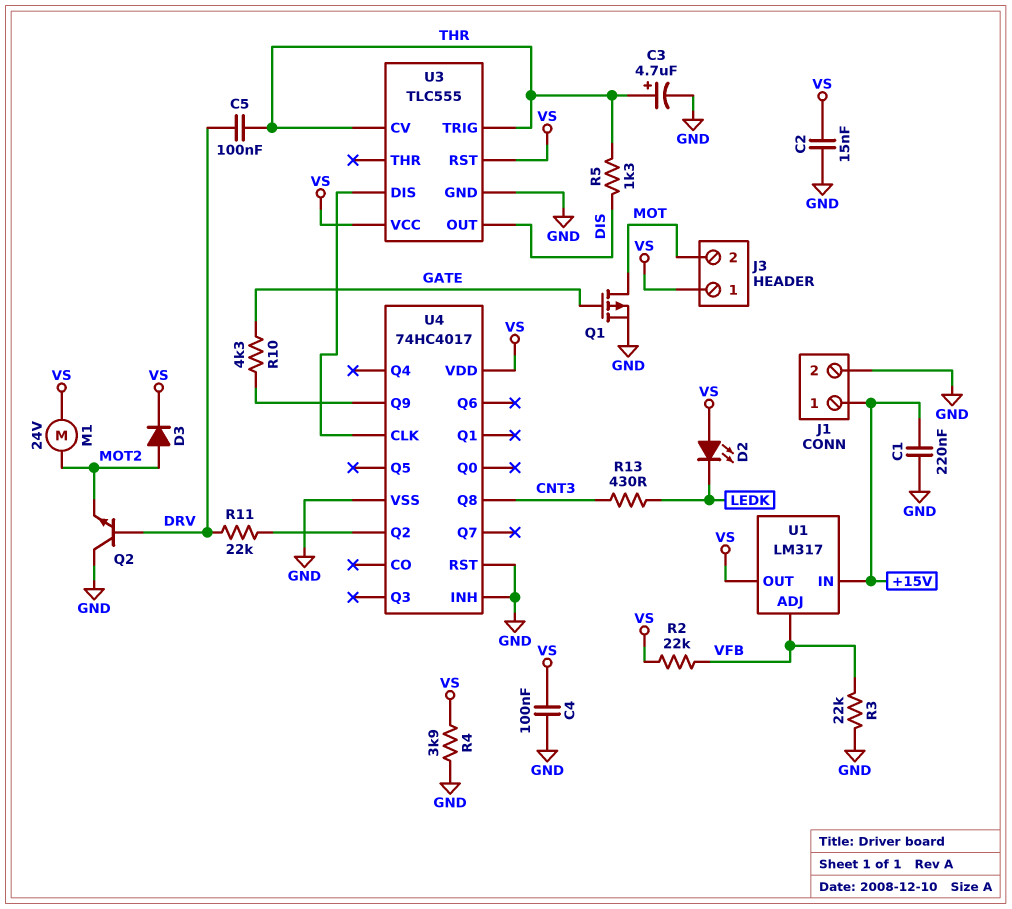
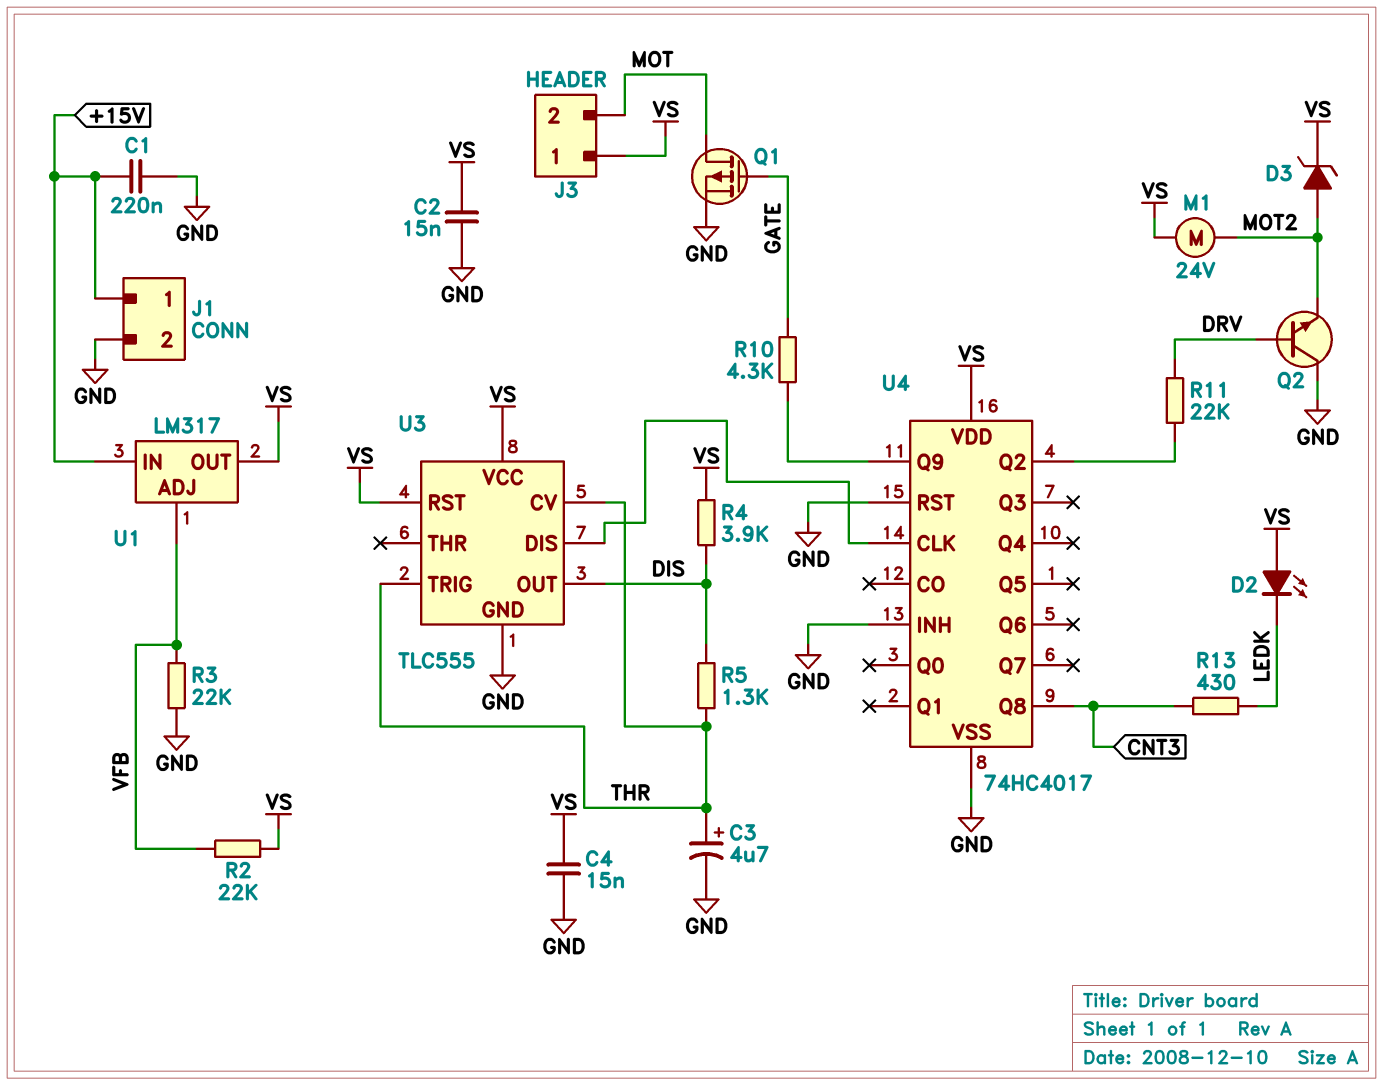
C4: 100nF (GND, VS) -> 15nF (GND, VS)
C5: 100nF (DRV, THR) -> none
D3: diode (A MOT2, K VS) -> zener (A MOT2, K VS)
R4: 3.9k (GND, VS) -> 3.9k (DIS, VS)

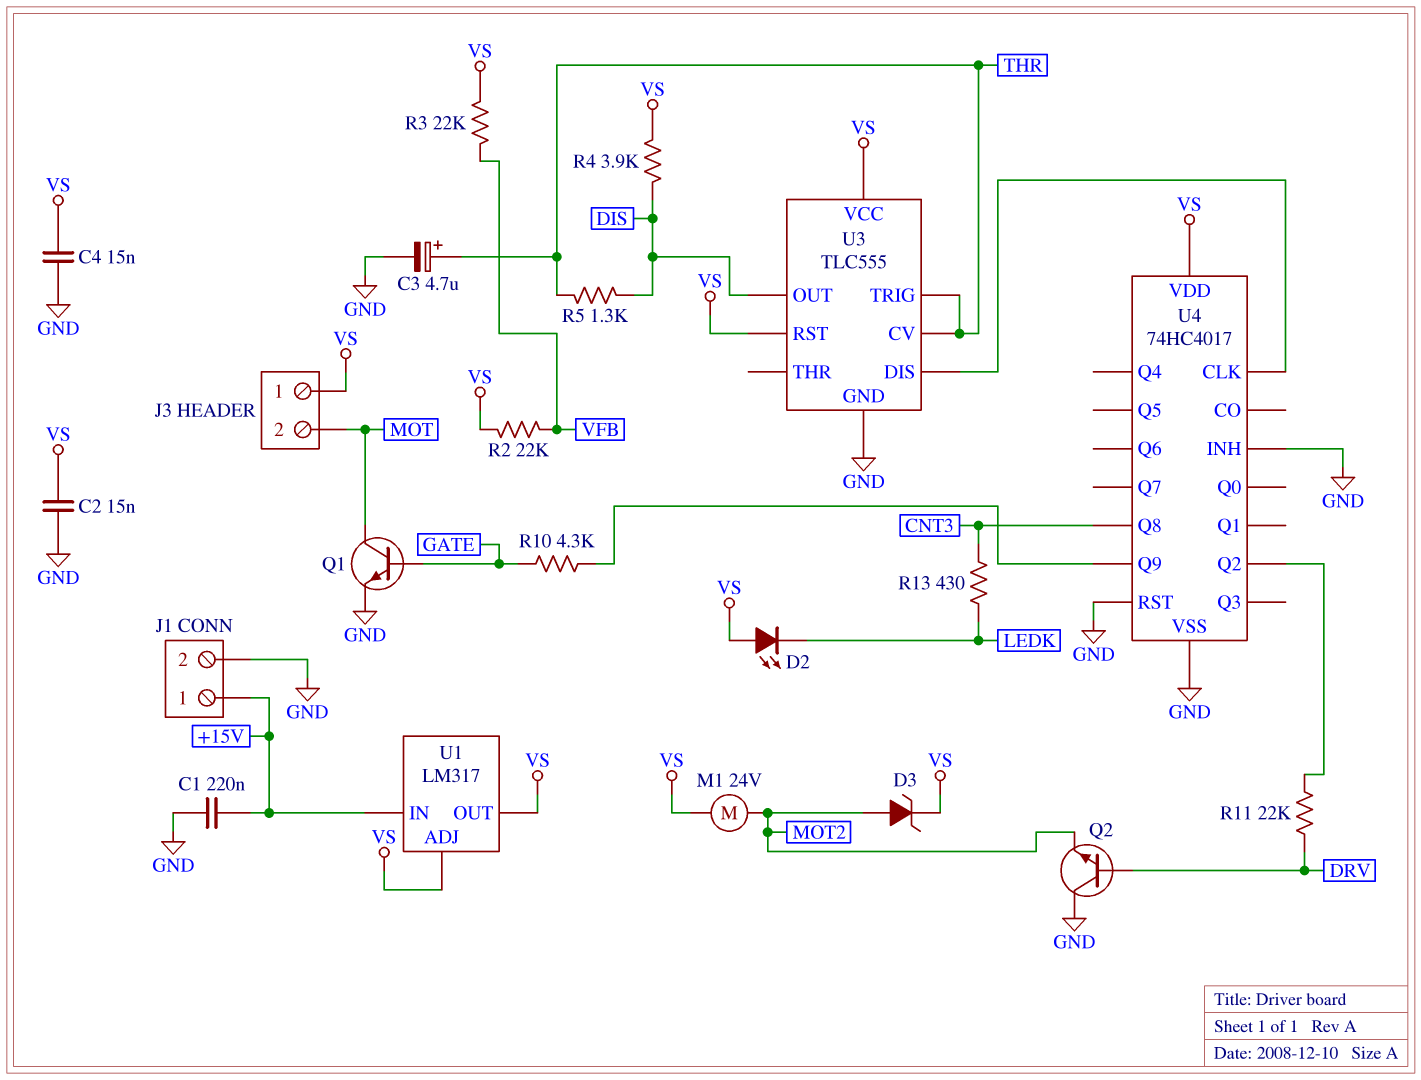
Q1: PMOS (G GATE, D MOT, S GND) -> NPN (B GATE, C MOT, E GND)
R3: 22k (GND, VFB) -> 22k (VFB, VS)
U1 pin ADJ: VFB -> VS

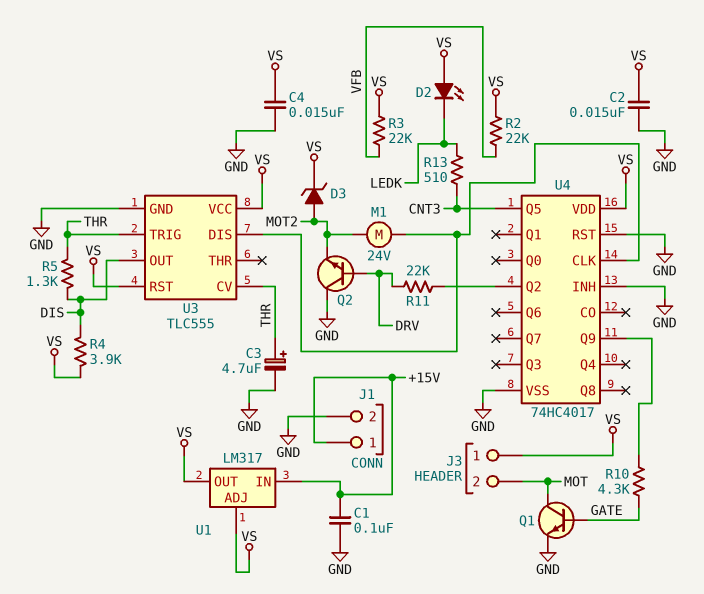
C1: 220nF (+15V, GND) -> 100nF (+15V, GND)
M1: motor 24V (MOT2, VS) -> motor 24V (MOT2, U3/DIS)
R13: 430 (CNT3, LEDK) -> 510 (CNT3, LEDK)
U4 pin Q5: none -> CNT3
U4 pin Q8: CNT3 -> none

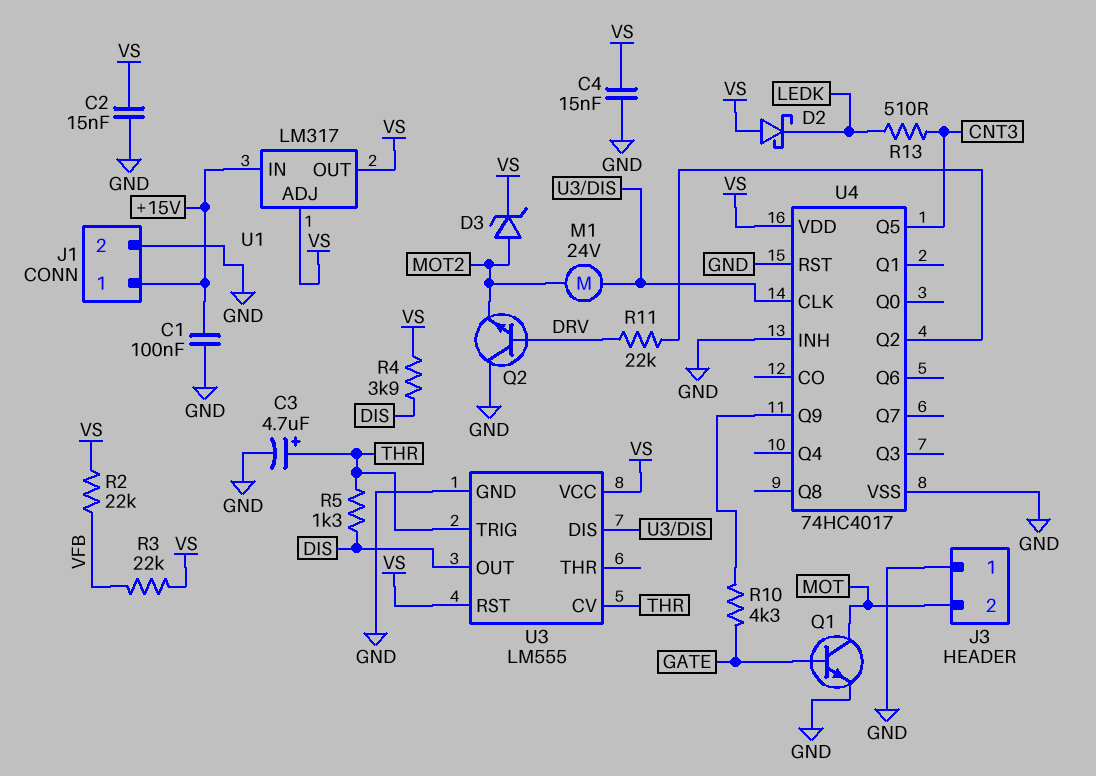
D2: LED (A VS, K LEDK) -> schottky (A VS, K LEDK)
J3 pin 1: VS -> GND
U3: TLC555 -> LM555

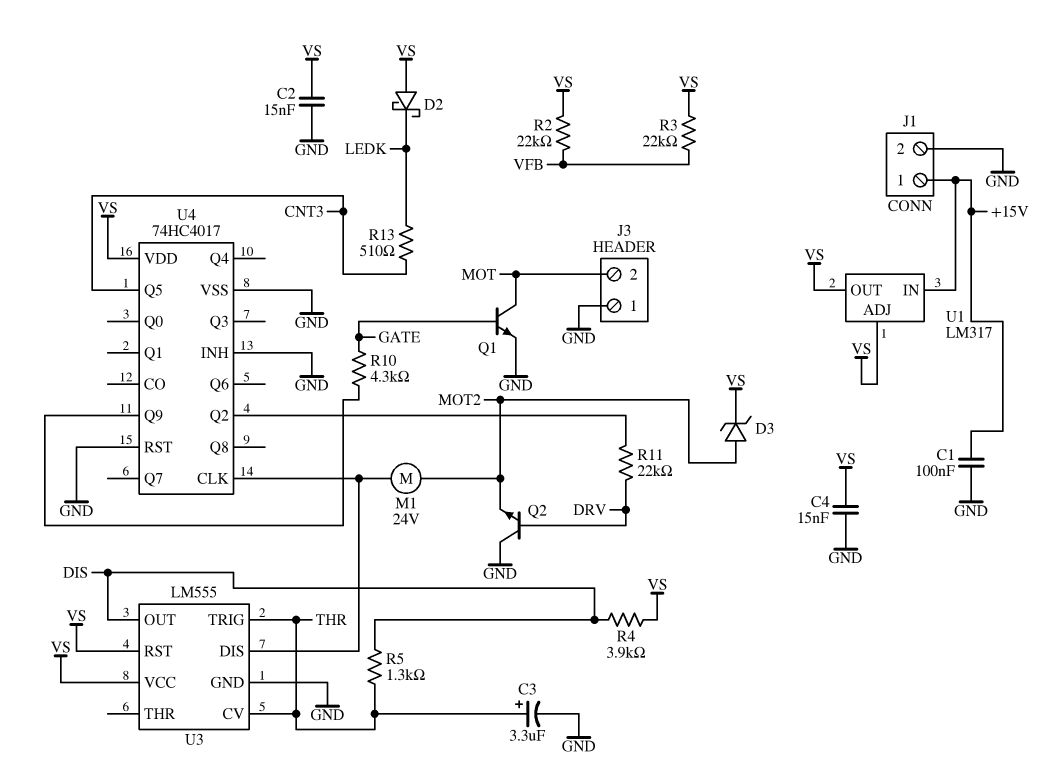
C3: 4.7uF (plus THR, minus GND) -> 3.3uF (plus THR, minus GND)

